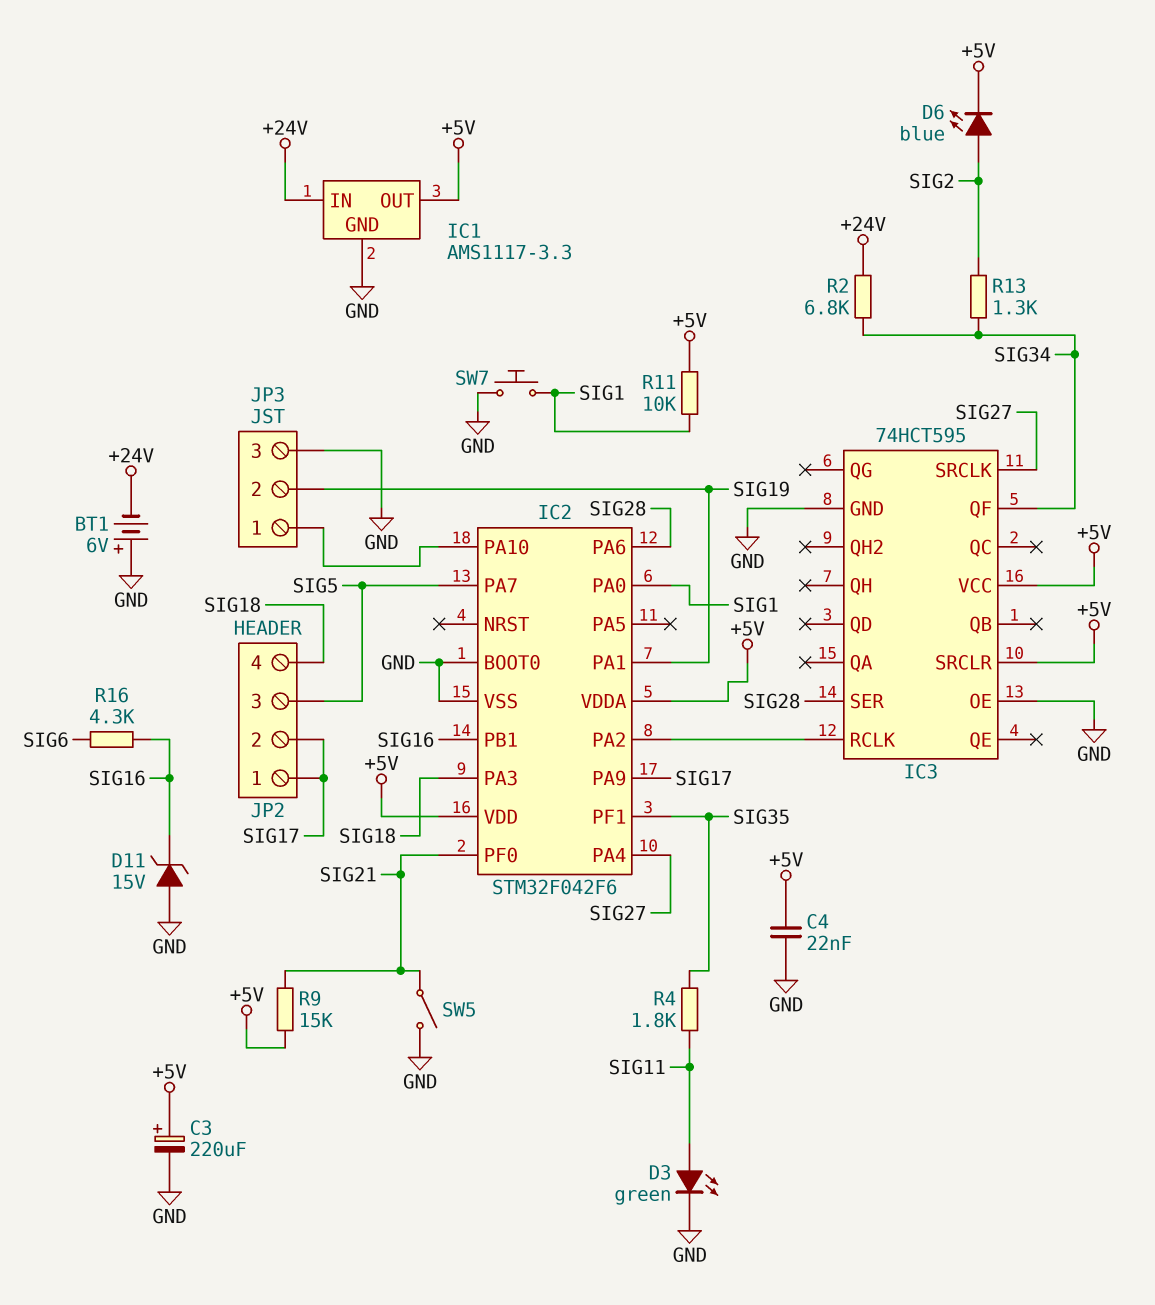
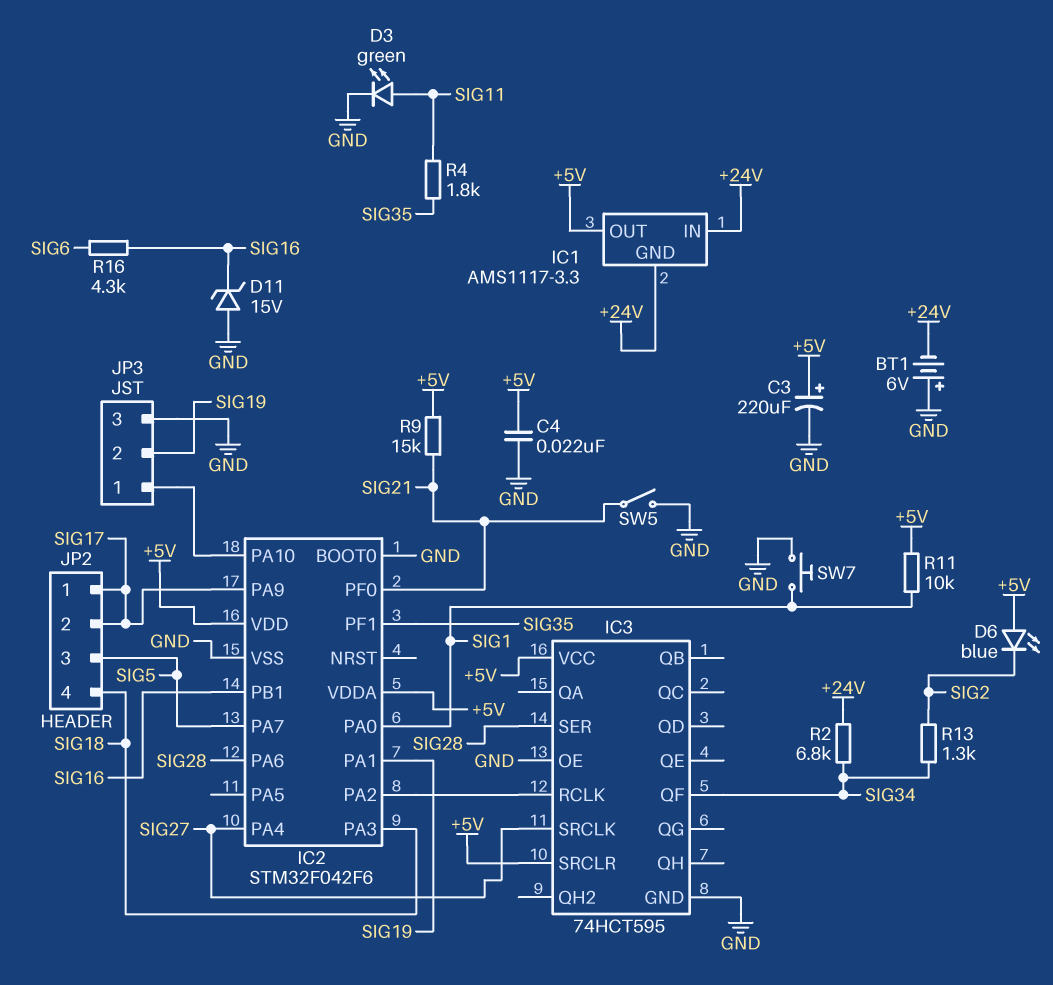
D6: LED blue (A SIG2, K +5V) -> LED blue (A +5V, K SIG2)
IC1 pin GND: GND -> +24V

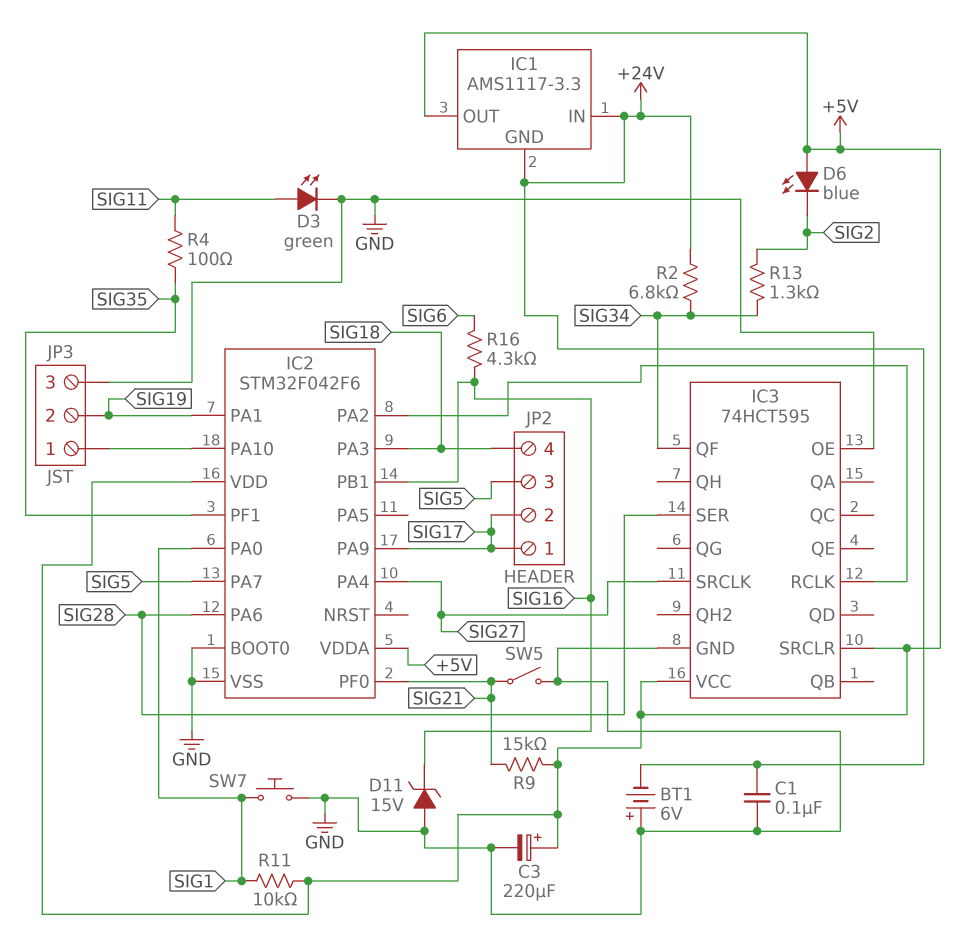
C1: none -> 100nF (+24V, GND)
C4: 22nF (+5V, GND) -> none
R4: 1.8k (SIG11, SIG35) -> 100 (SIG11, SIG35)

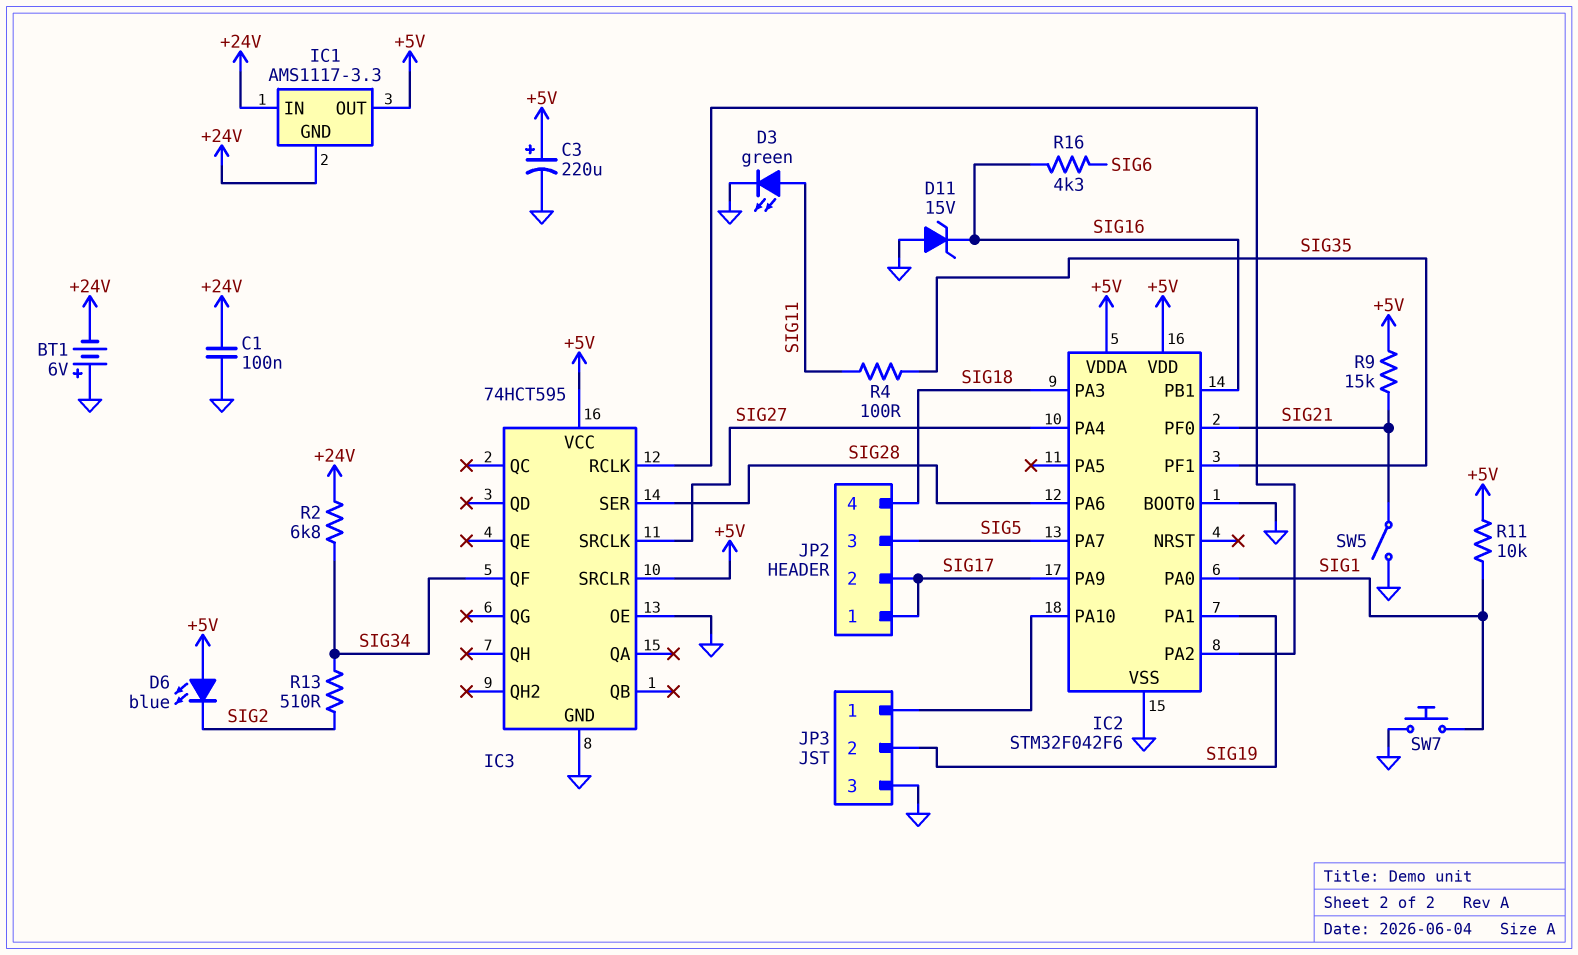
R13: 1.3k (SIG2, SIG34) -> 510 (SIG2, SIG34)

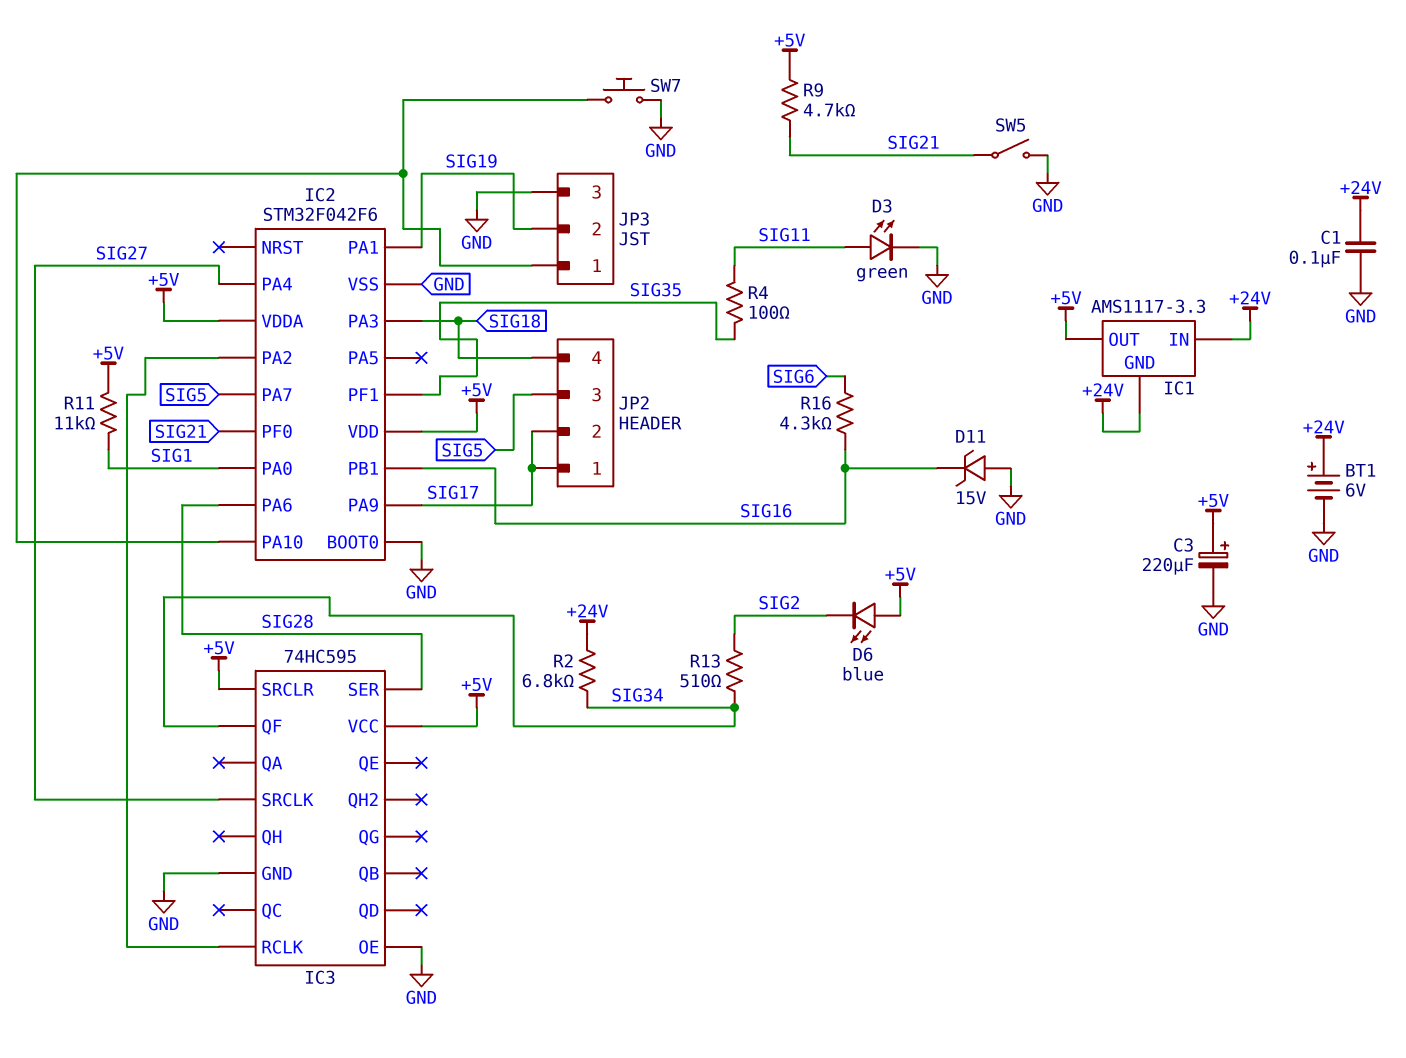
BT1: 6V (plus GND, minus +24V) -> 6V (plus +24V, minus GND)
IC3: 74HCT595 -> 74HC595
R9: 15k (+5V, SIG21) -> 4.7k (+5V, SIG21)
R11: 10k (+5V, SIG1) -> 11k (+5V, SIG1)
SW7: button (GND, SIG1) -> button (GND, IC2/PA10)

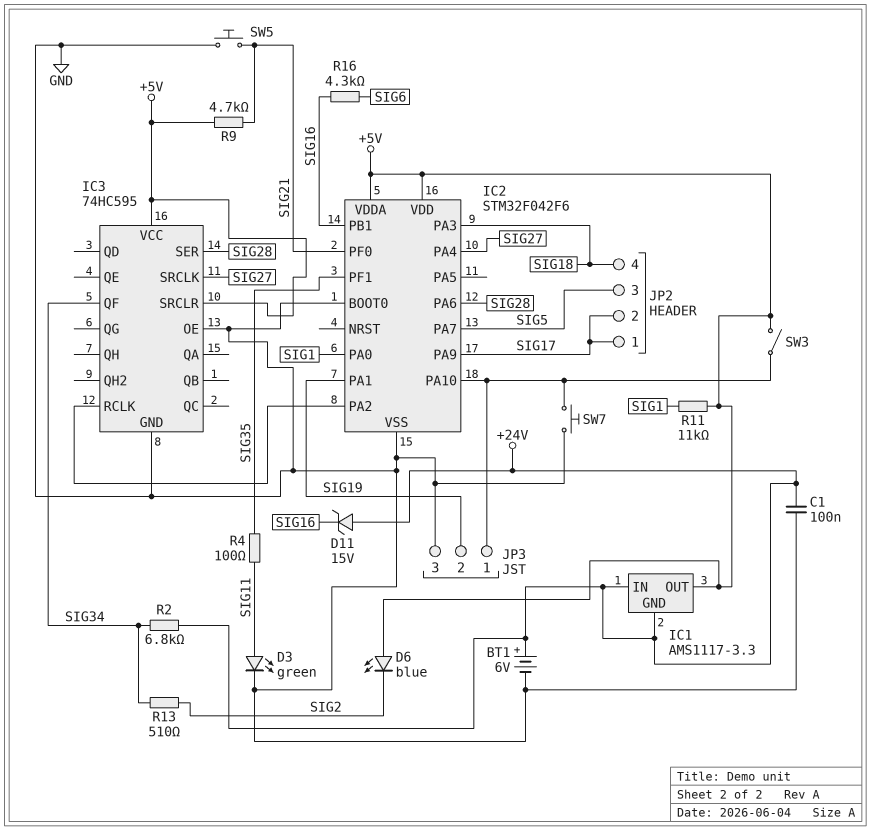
C3: 220uF (plus +5V, minus GND) -> none
D11: zener 15V (A GND, K SIG16) -> zener 15V (A +24V, K SIG16)
SW3: none -> switch (+5V, IC2/PA10)
SW5: switch (GND, SIG21) -> button (GND, SIG21)

